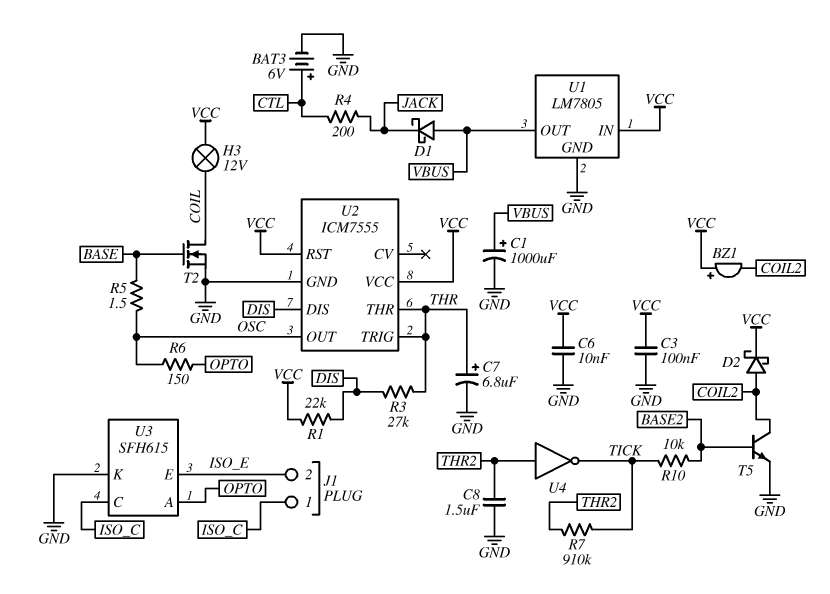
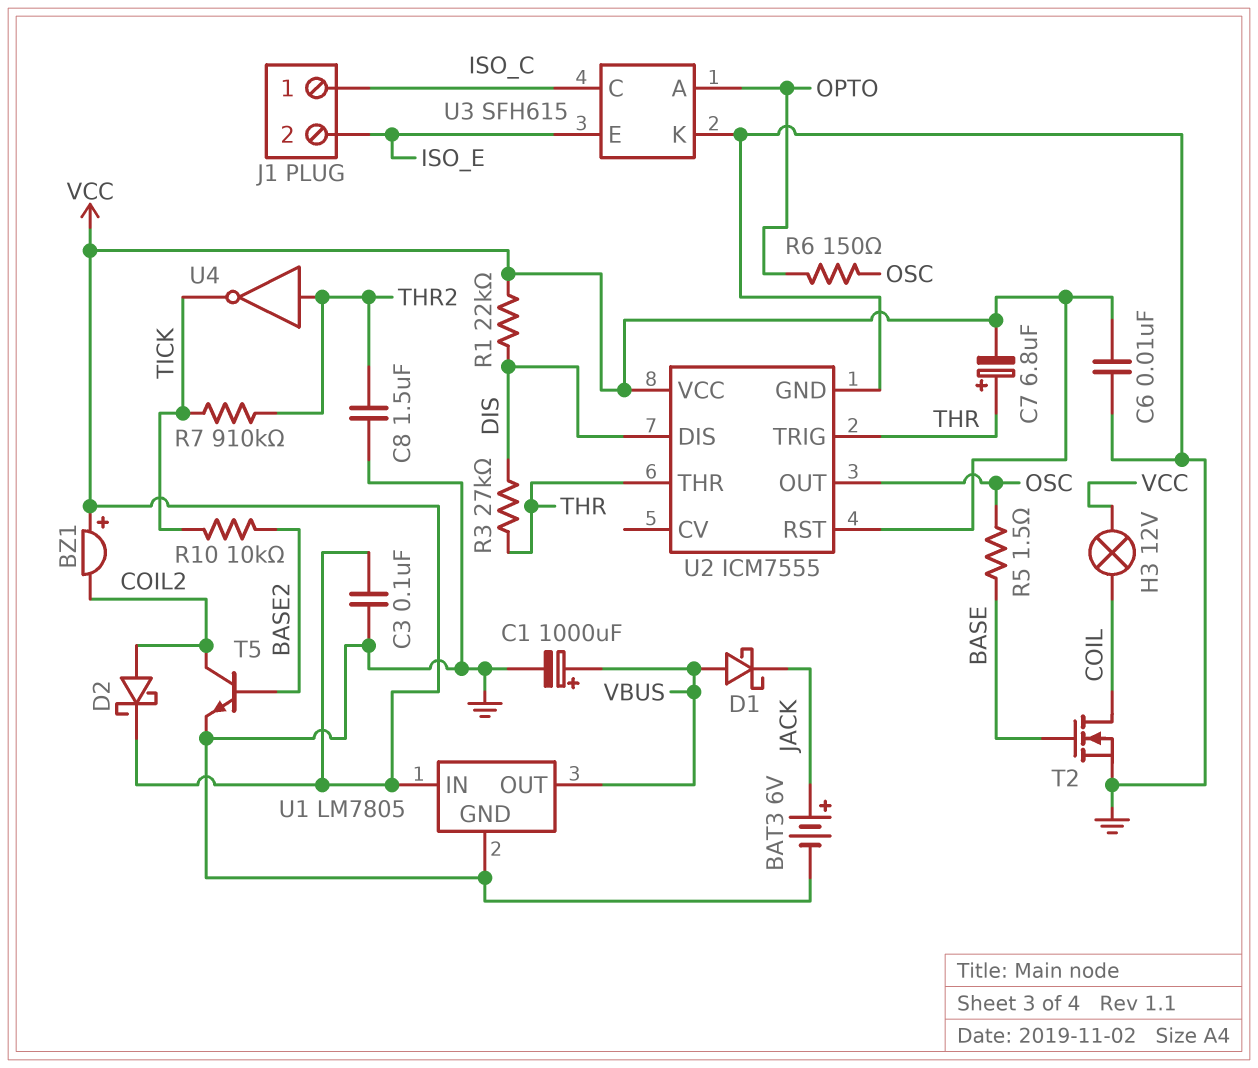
BAT3: 6V (plus CTL, minus GND) -> 6V (plus JACK, minus GND)
C7: 6.8uF (plus THR, minus GND) -> 6.8uF (plus THR, minus VCC)
R4: 200 (CTL, JACK) -> none

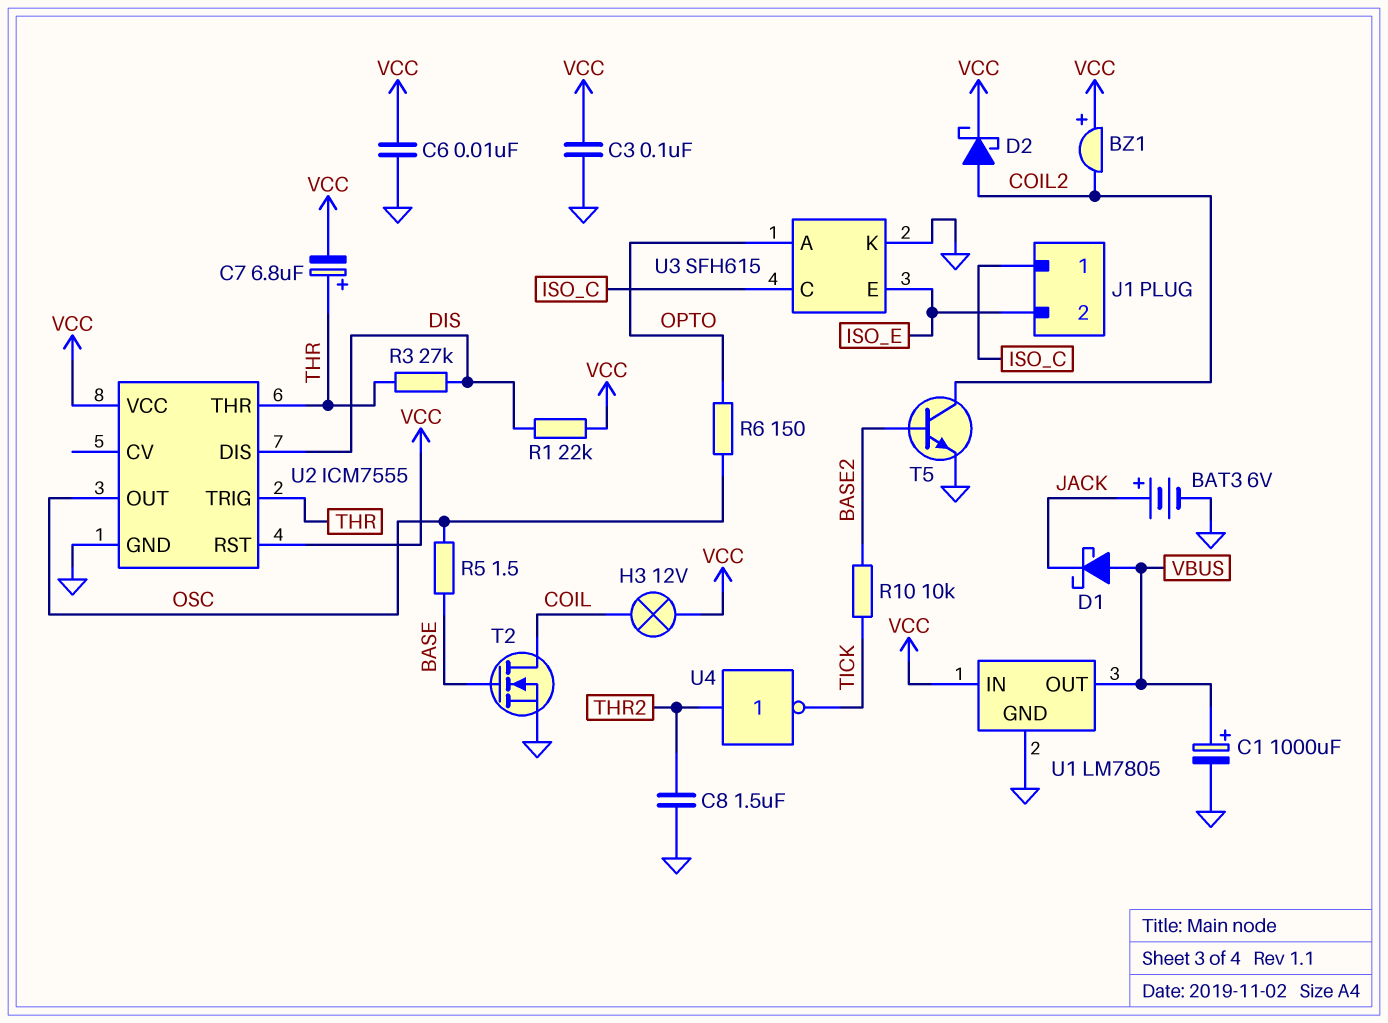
R7: 910k (THR2, TICK) -> none

